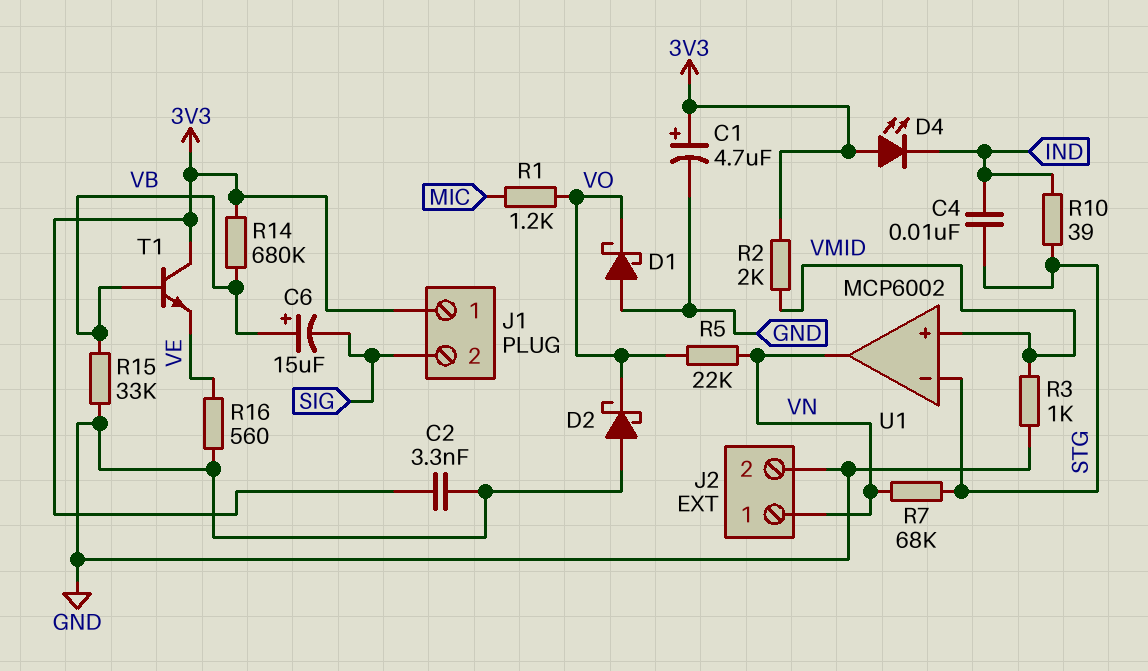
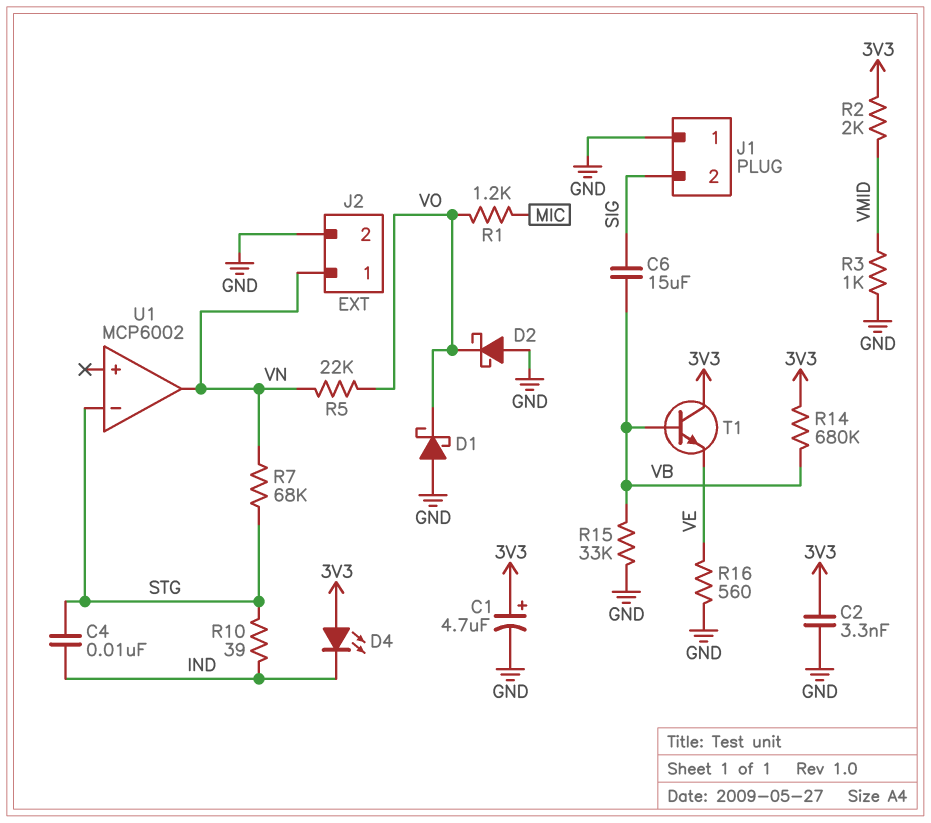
C6: 15uF (plus VB, minus SIG) -> 15uF (SIG, VB)
J1 pin 1: 3V3 -> GND
U1 pin in+: VMID -> none

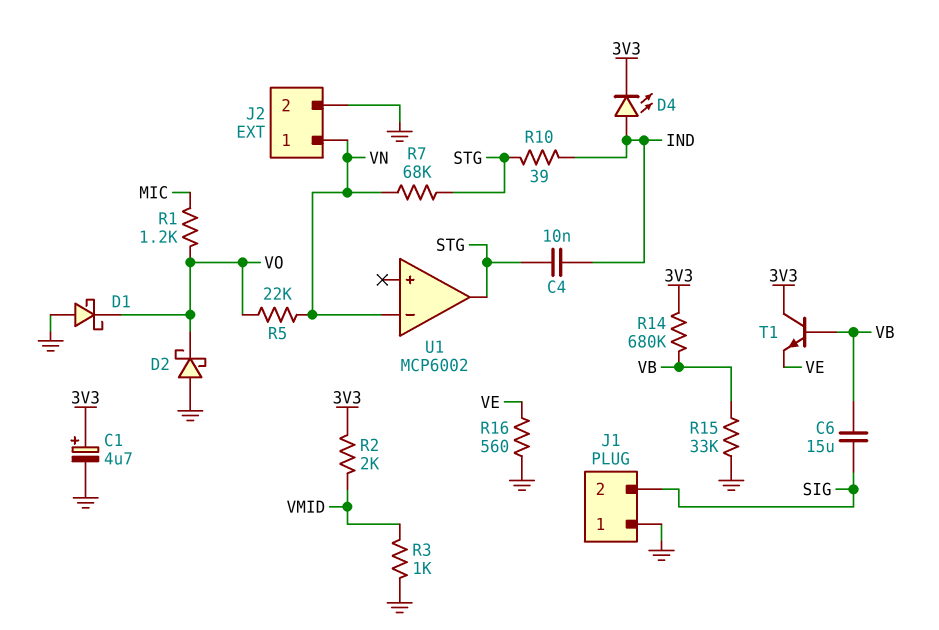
C2: 3.3nF (3V3, GND) -> none
D4: LED (A 3V3, K IND) -> LED (A IND, K 3V3)
U1 pin in-: STG -> VN
U1 pin out: VN -> STG

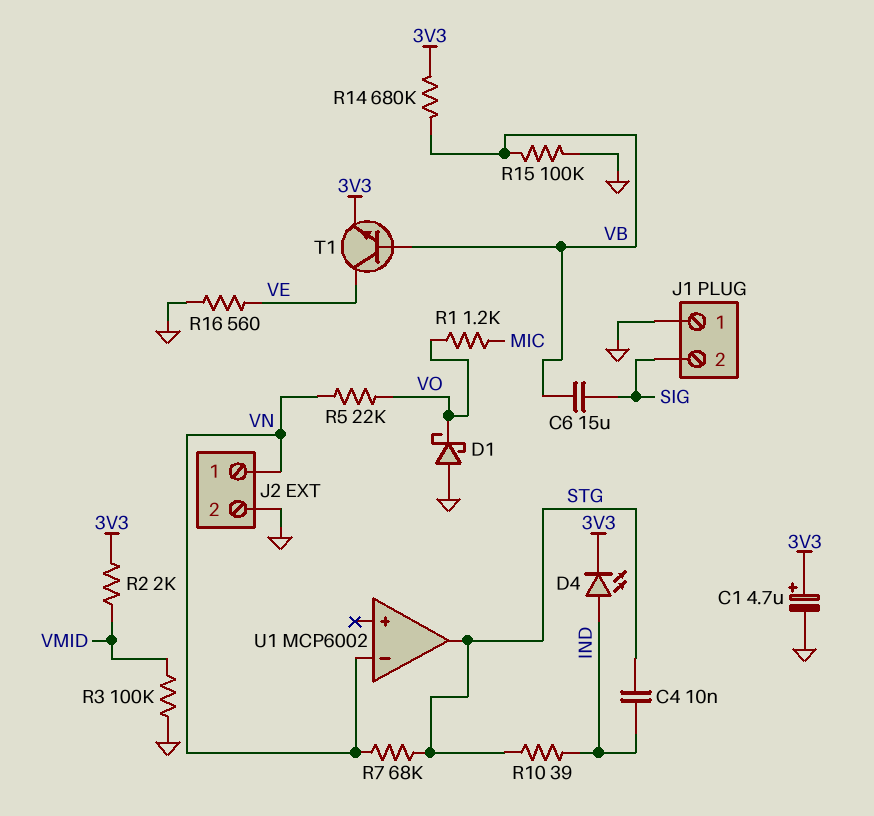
D2: schottky (A GND, K VO) -> none
R3: 1k (GND, VMID) -> 100k (GND, VMID)
R15: 33k (GND, VB) -> 100k (GND, VB)
T1: NPN (B VB, C 3V3, E VE) -> NPN (B VB, C VE, E 3V3)

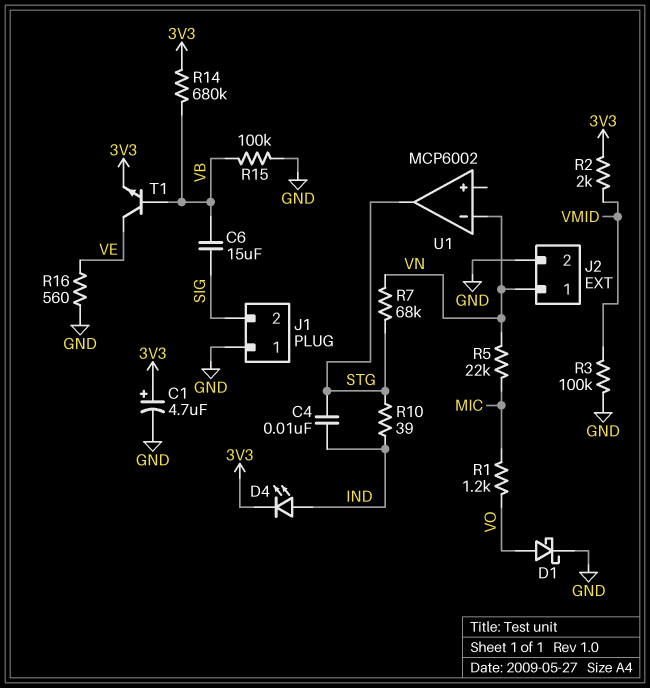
D1: schottky (A GND, K VO) -> schottky (A VO, K GND)
R5: 22k (VN, VO) -> 22k (MIC, VN)

